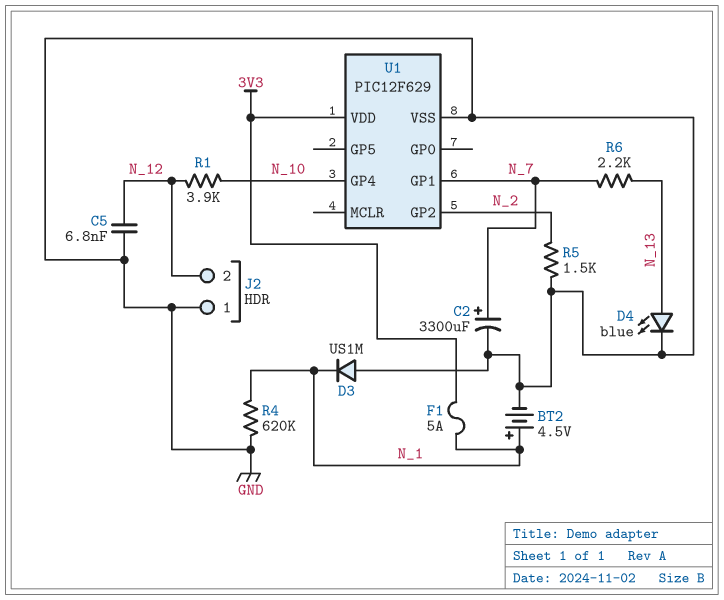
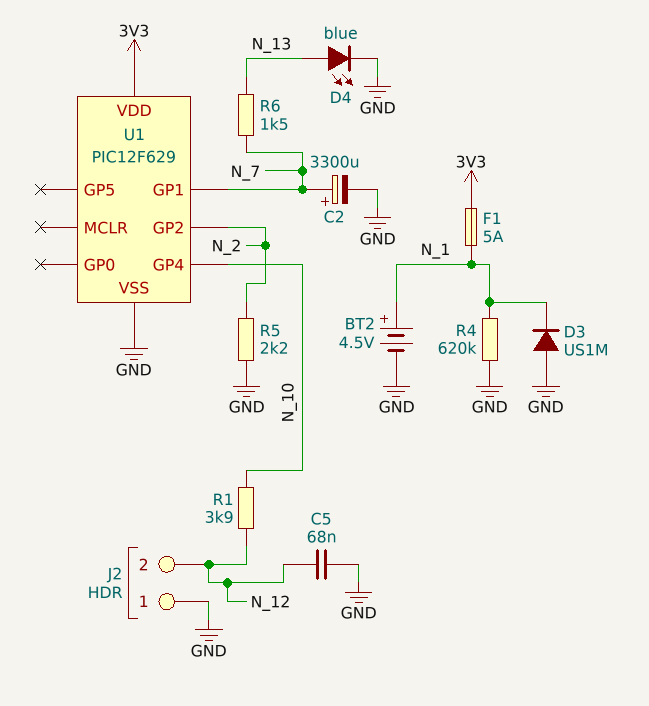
C5: 6.8nF (GND, N_12) -> 68nF (GND, N_12)
R5: 1.5k (GND, N_2) -> 2.2k (GND, N_2)
R6: 2.2k (N_7, N_13) -> 1.5k (N_7, N_13)

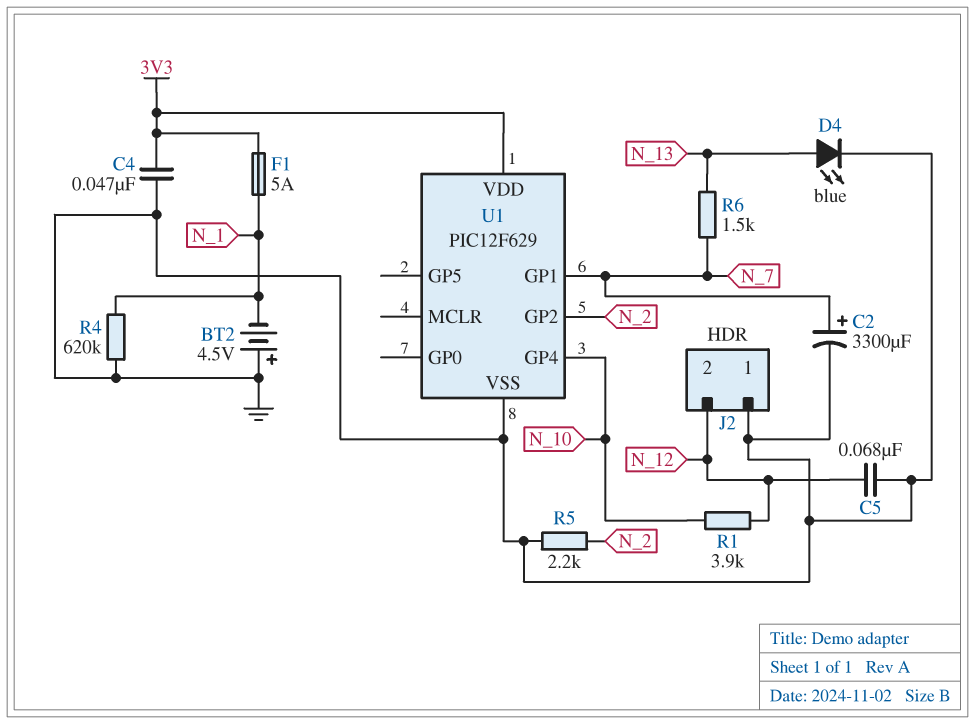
BT2: 4.5V (plus N_1, minus GND) -> 4.5V (plus GND, minus N_1)
C4: none -> 47nF (3V3, GND)
D3: diode US1M (A GND, K N_1) -> none

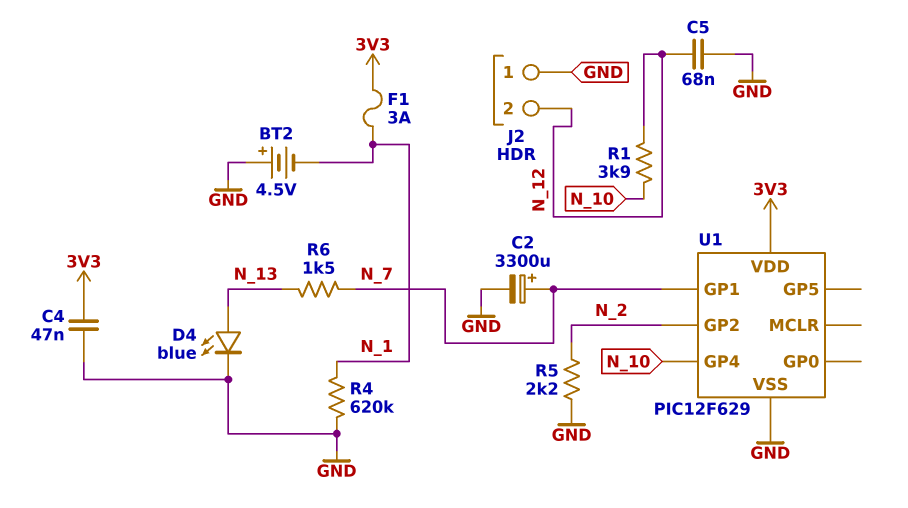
F1: 5A (3V3, N_1) -> 3A (3V3, N_1)

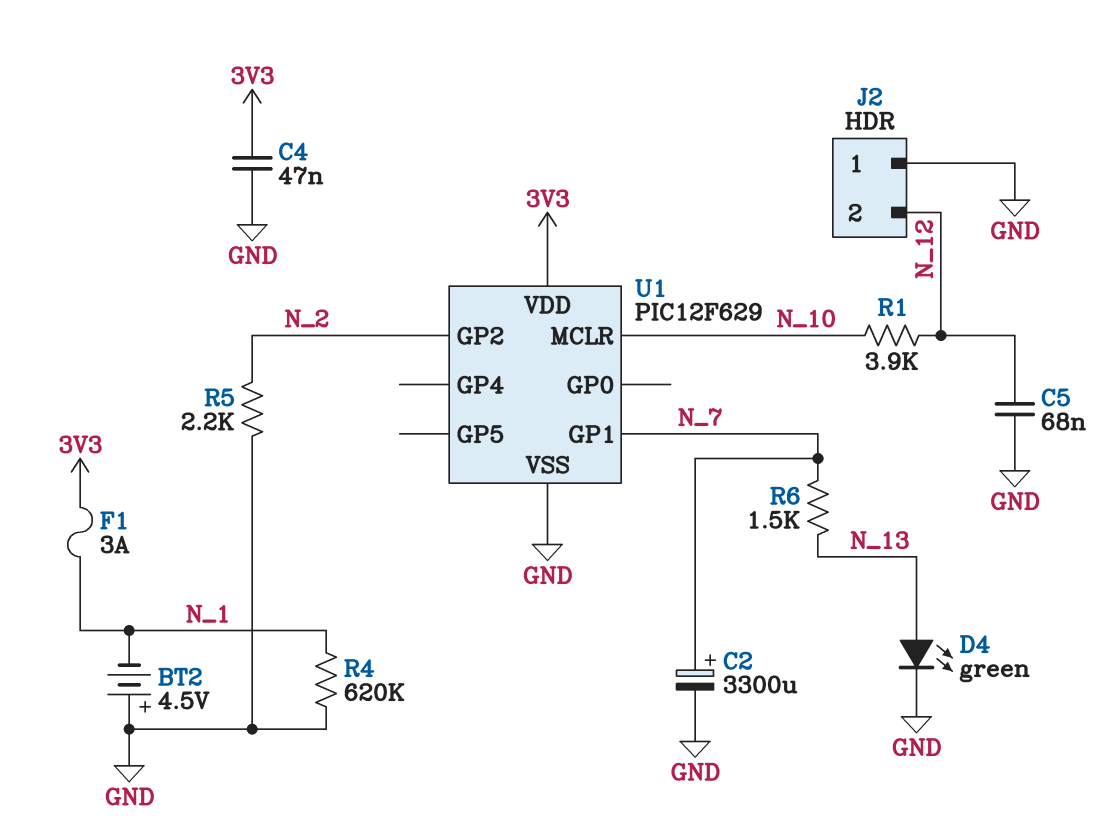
D4: LED blue (A N_13, K GND) -> LED green (A N_13, K GND)
U1 pin GP4: N_10 -> none
U1 pin MCLR: none -> N_10

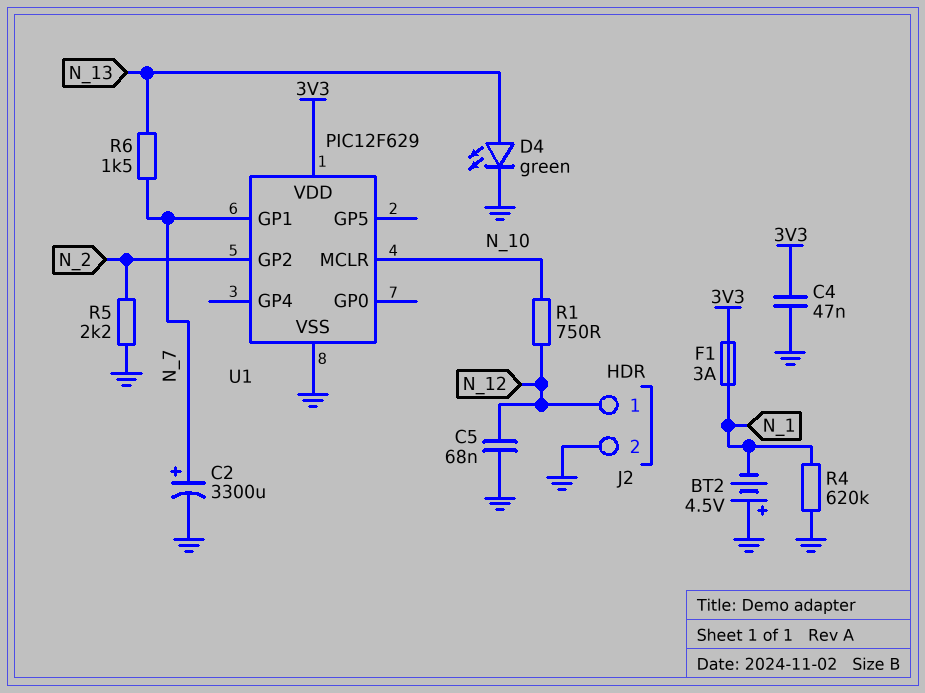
J2 pin 1: GND -> N_12
J2 pin 2: N_12 -> GND
R1: 3.9k (N_10, N_12) -> 750 (N_10, N_12)

